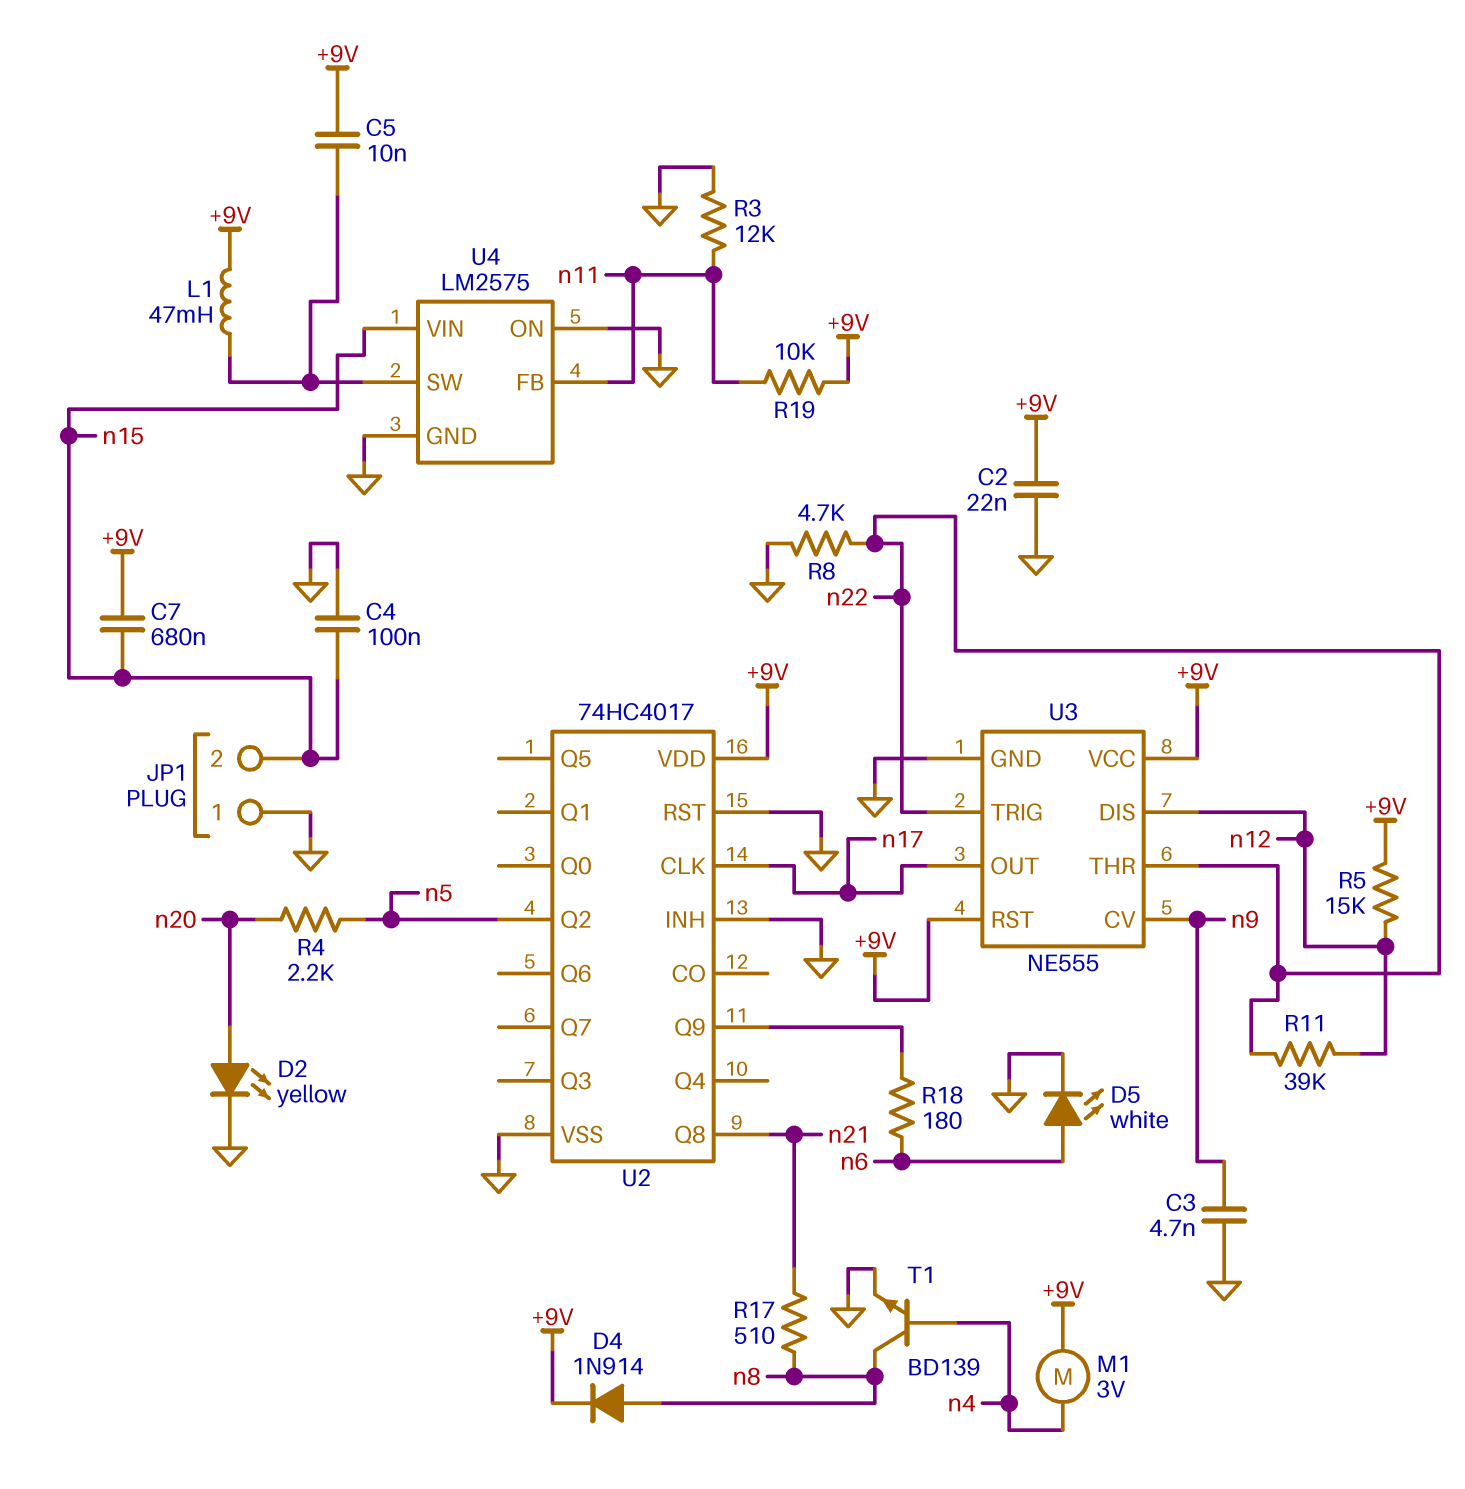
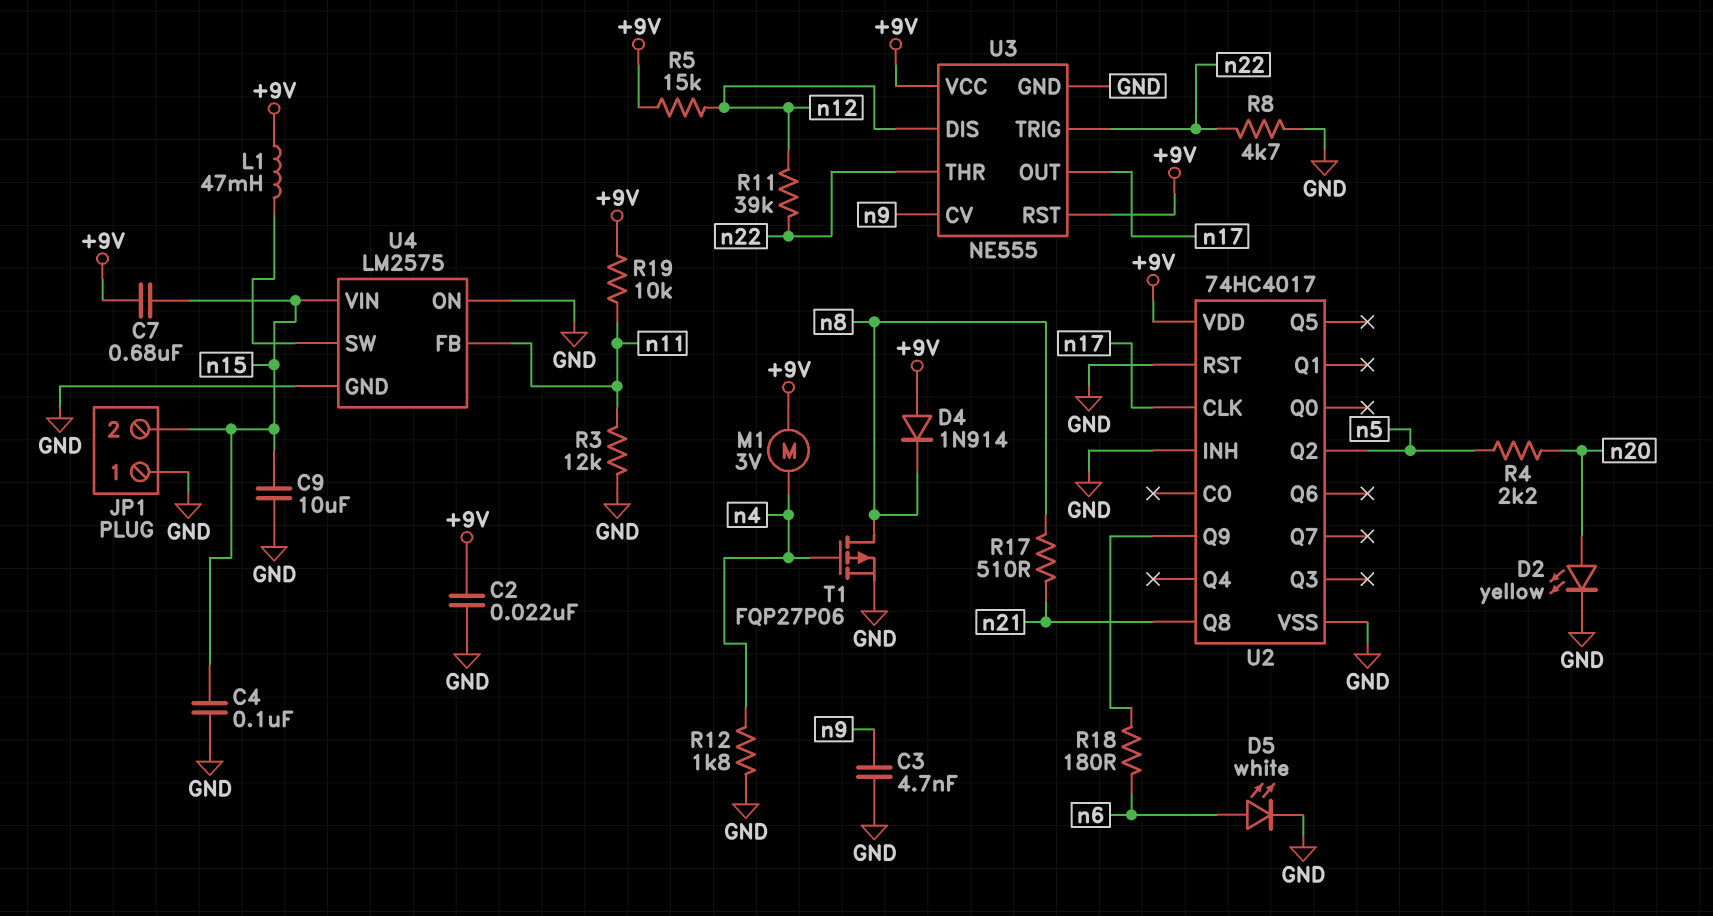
C5: 10nF (+9V, U4/SW) -> none
C9: none -> 10uF (GND, n15)
D4: diode 1N914 (A n8, K +9V) -> diode 1N914 (A +9V, K n8)
R12: none -> 1.8k (GND, n4)
T1: NPN BD139 (B n4, C n8, E GND) -> PMOS FQP27P06 (G n4, D n8, S GND)

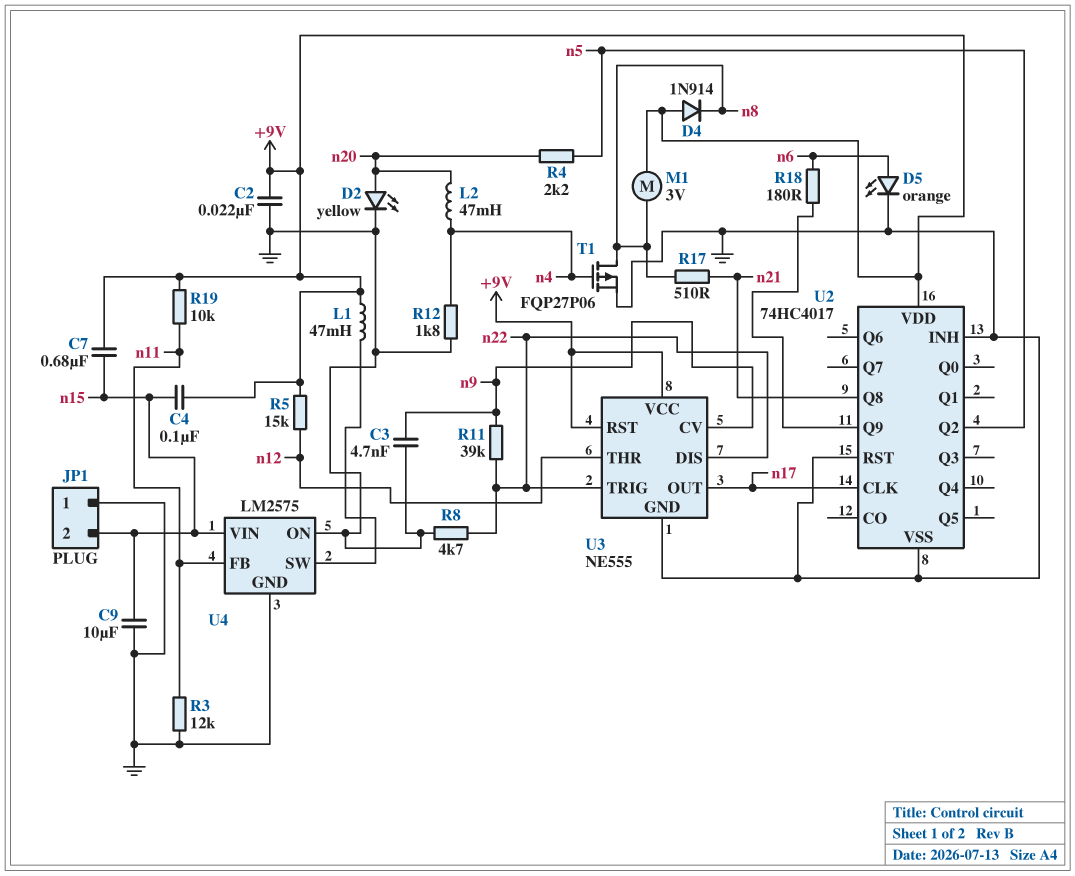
C4: 100nF (GND, n15) -> 100nF (+9V, n15)
D5: LED white (A n6, K GND) -> LED orange (A n6, K GND)
L2: none -> 47mH (n4, n20)
M1: motor 3V (+9V, n4) -> motor 3V (+9V, n8)
R11: 39k (n12, n22) -> 39k (n9, n22)
U3 pin DIS: n12 -> n22
U3 pin THR: n22 -> n12

